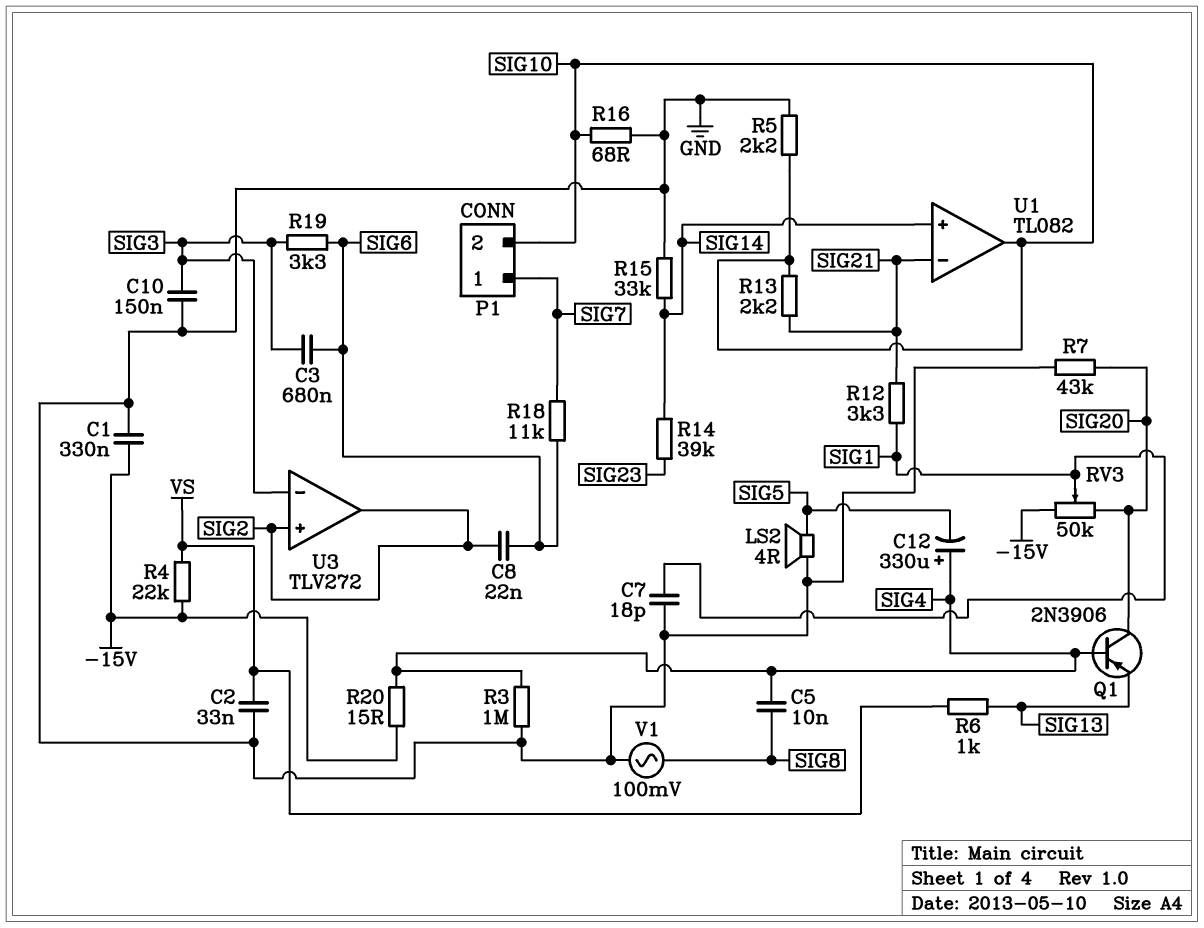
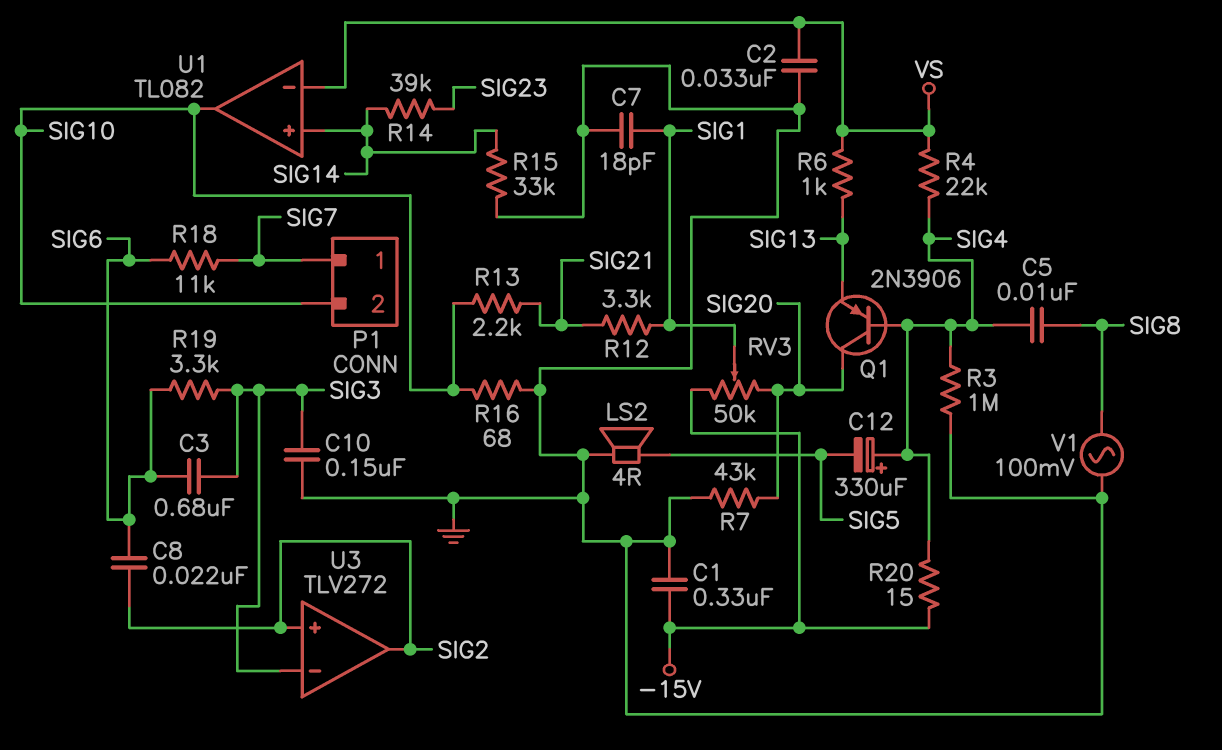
R4: 22k (-15V, VS) -> 22k (SIG4, VS)
R5: 2.2k (GND, SIG10) -> none
U1 pin in-: SIG21 -> VS

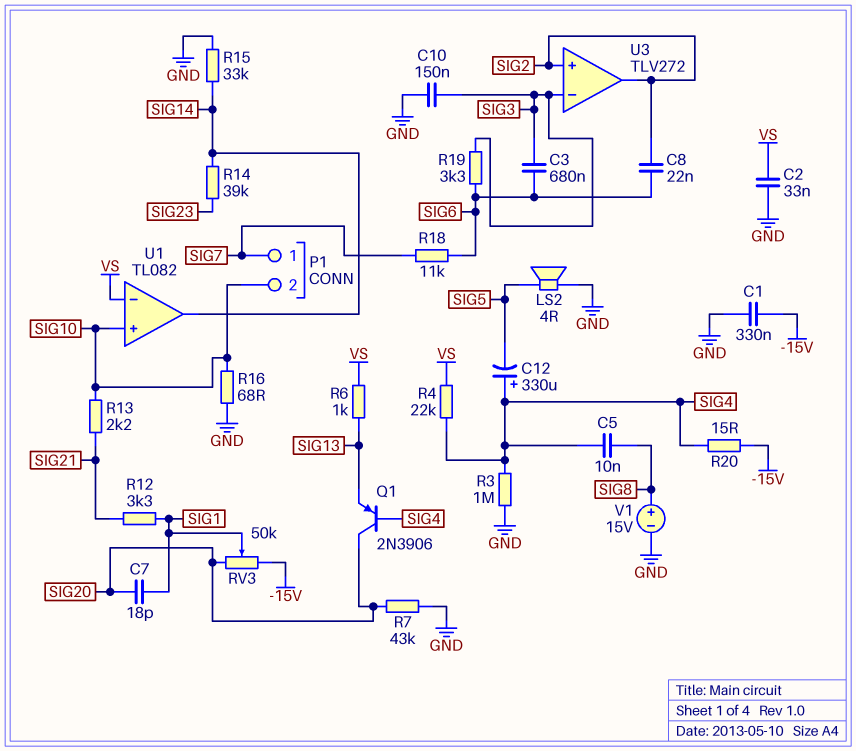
C7: 18pF (GND, SIG1) -> 18pF (SIG1, SIG20)
U1 pin in+: SIG14 -> SIG10
U1 pin out: SIG10 -> SIG14
V1: AC 100mV (GND, SIG8) -> 15V (plus SIG8, minus GND)

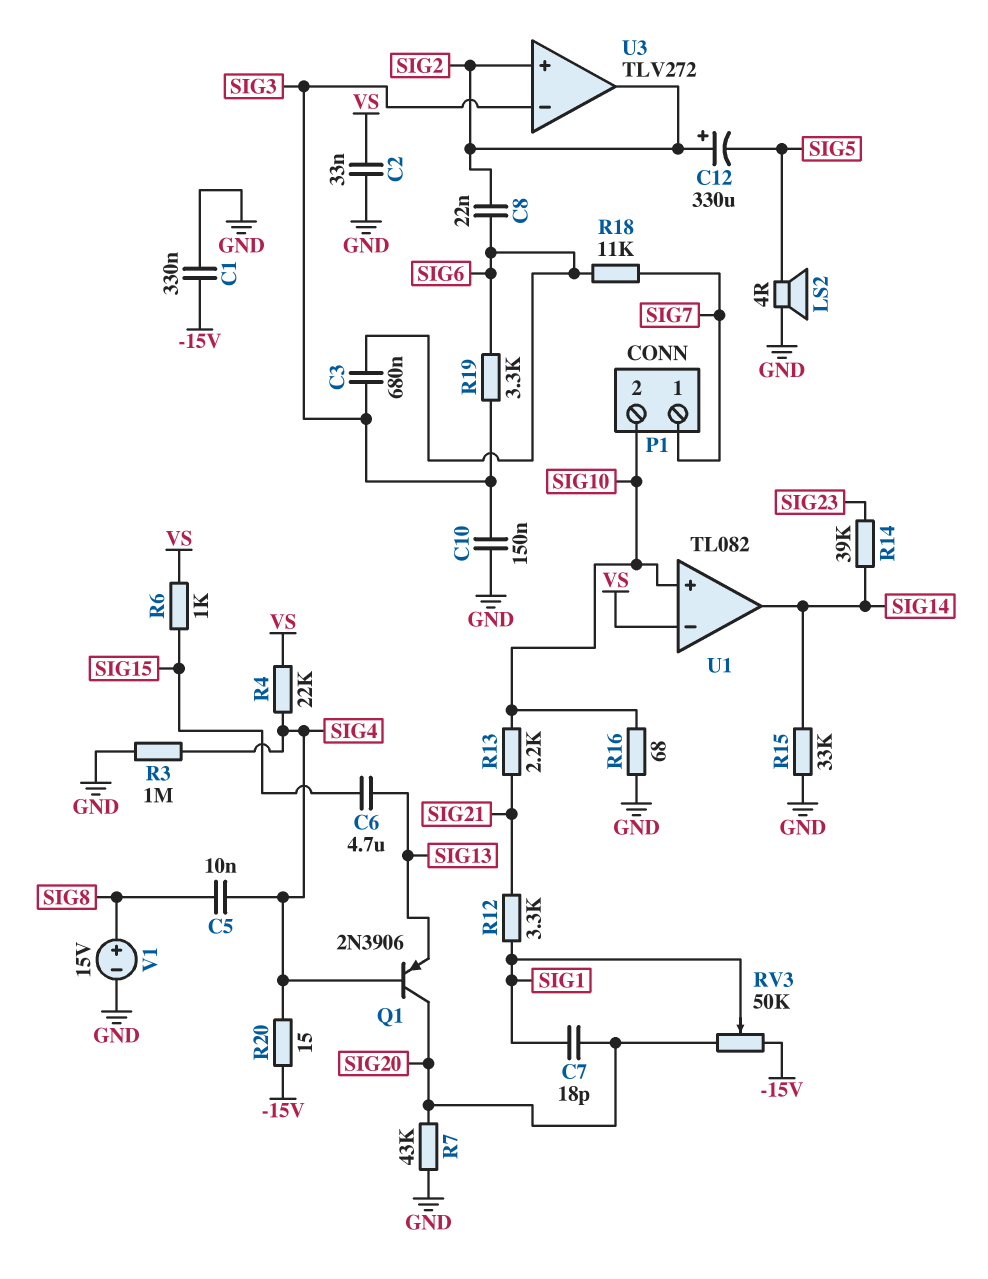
C6: none -> 4.7uF (SIG13, SIG15)
C12: 330uF (plus SIG4, minus SIG5) -> 330uF (plus SIG2, minus SIG5)
R6: 1k (SIG13, VS) -> 1k (SIG15, VS)

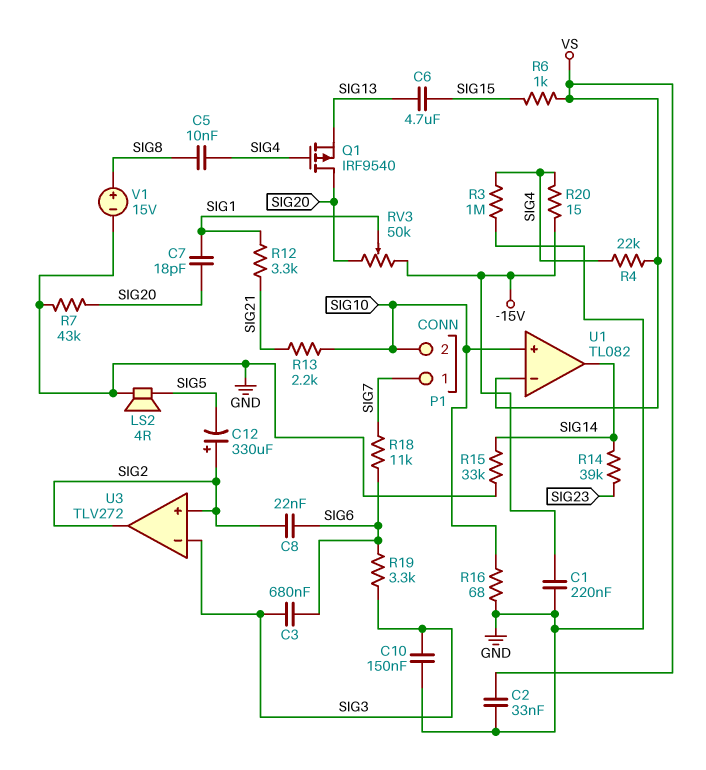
C1: 330nF (-15V, GND) -> 220nF (-15V, GND)
Q1: PNP 2N3906 (B SIG4, C SIG20, E SIG13) -> PMOS IRF9540 (G SIG4, D SIG20, S SIG13)

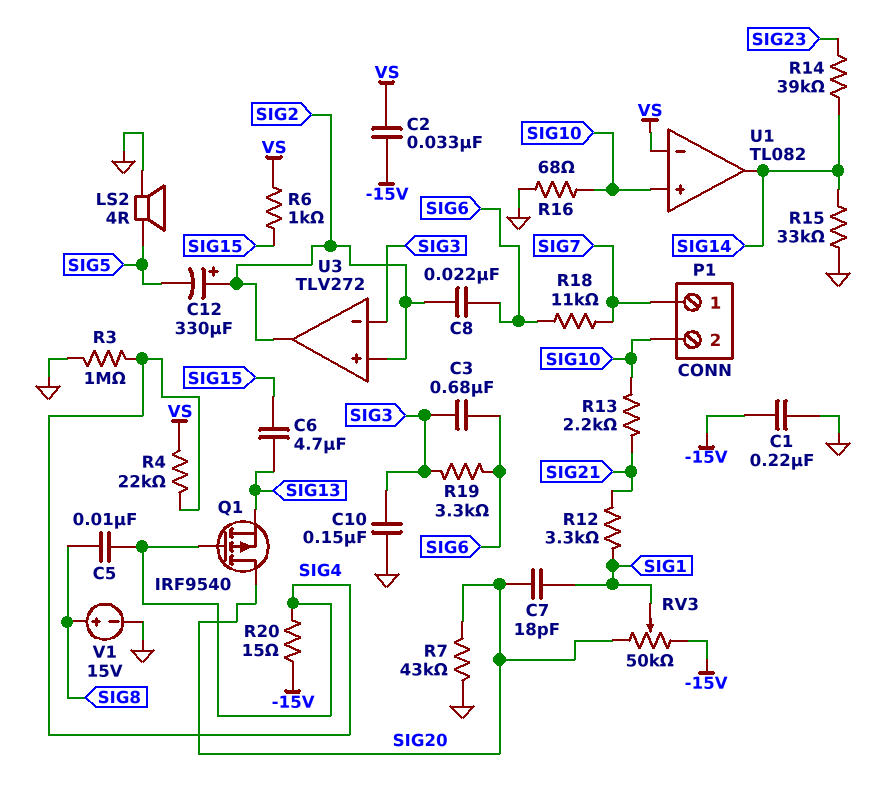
C2: 33nF (GND, VS) -> 33nF (-15V, VS)

